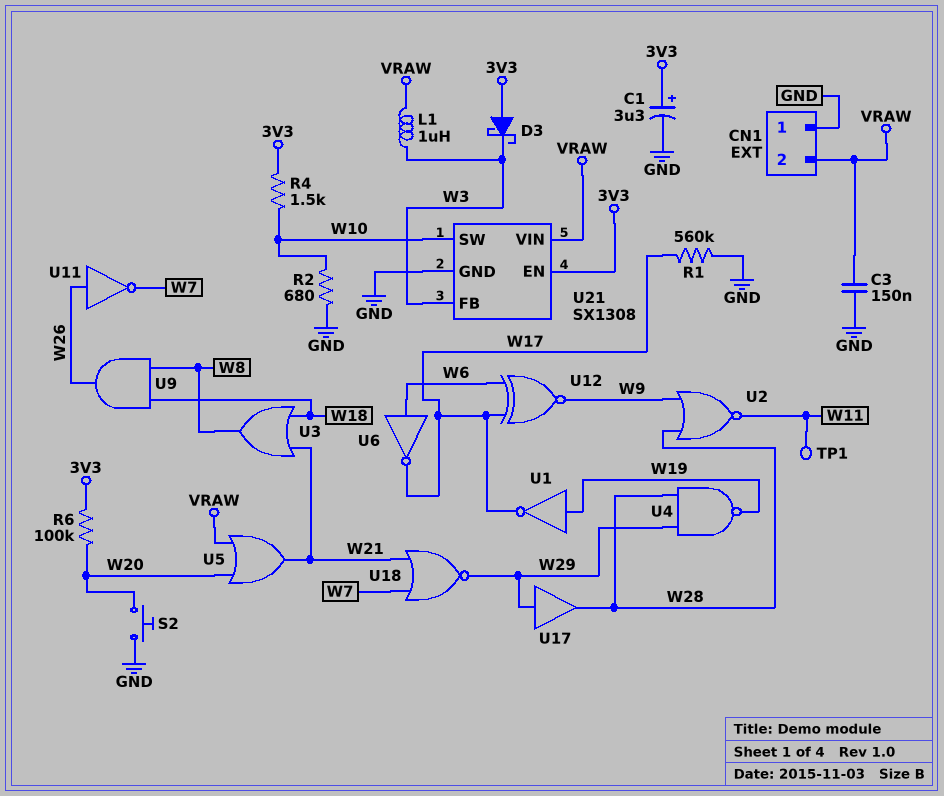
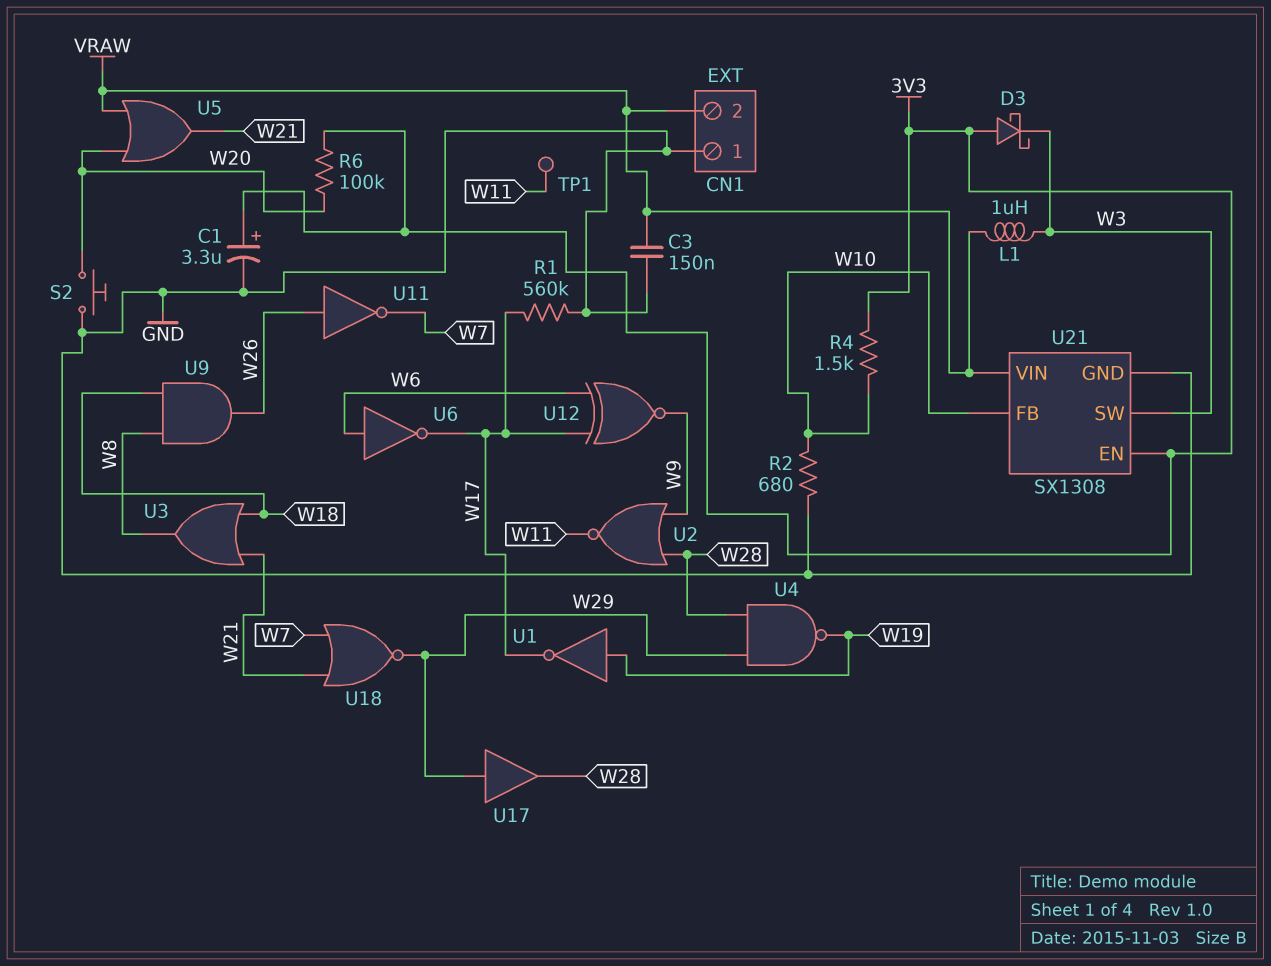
U21 pin FB: W3 -> W10
U21 pin SW: W10 -> W3

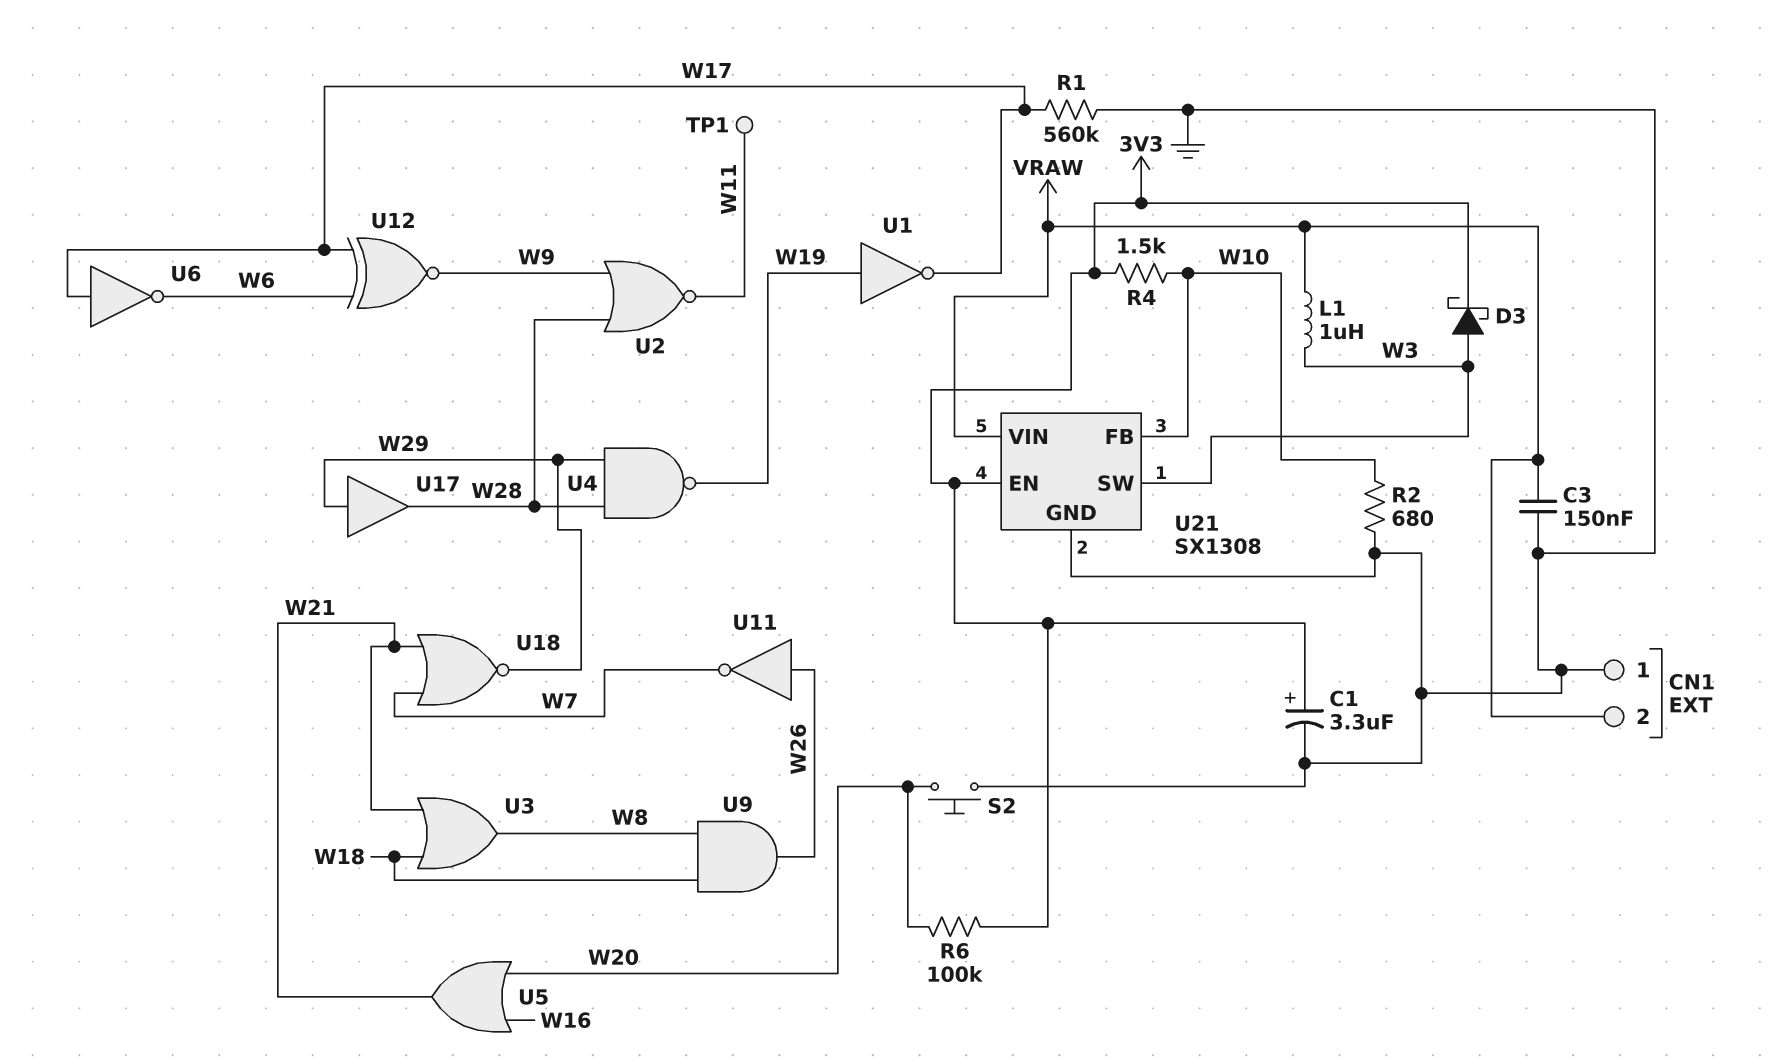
D3: schottky (A 3V3, K W3) -> schottky (A W3, K 3V3)
U5: OR (in VRAW, in W20, out W21) -> OR (in W16, in W20, out W21)
U6: NOT (in W6, out W17) -> NOT (in W17, out W6)

